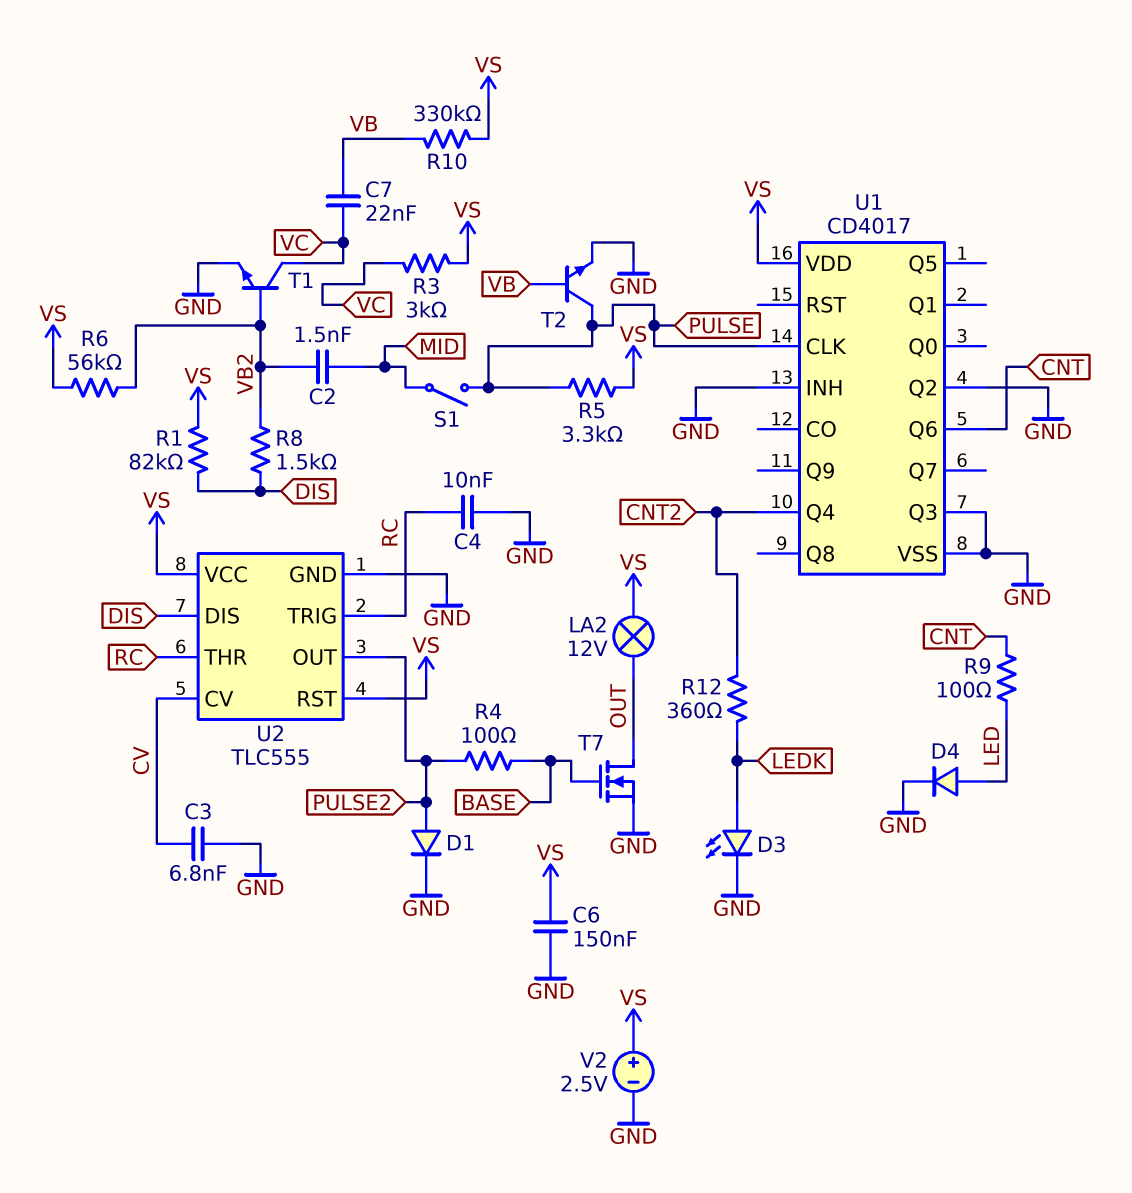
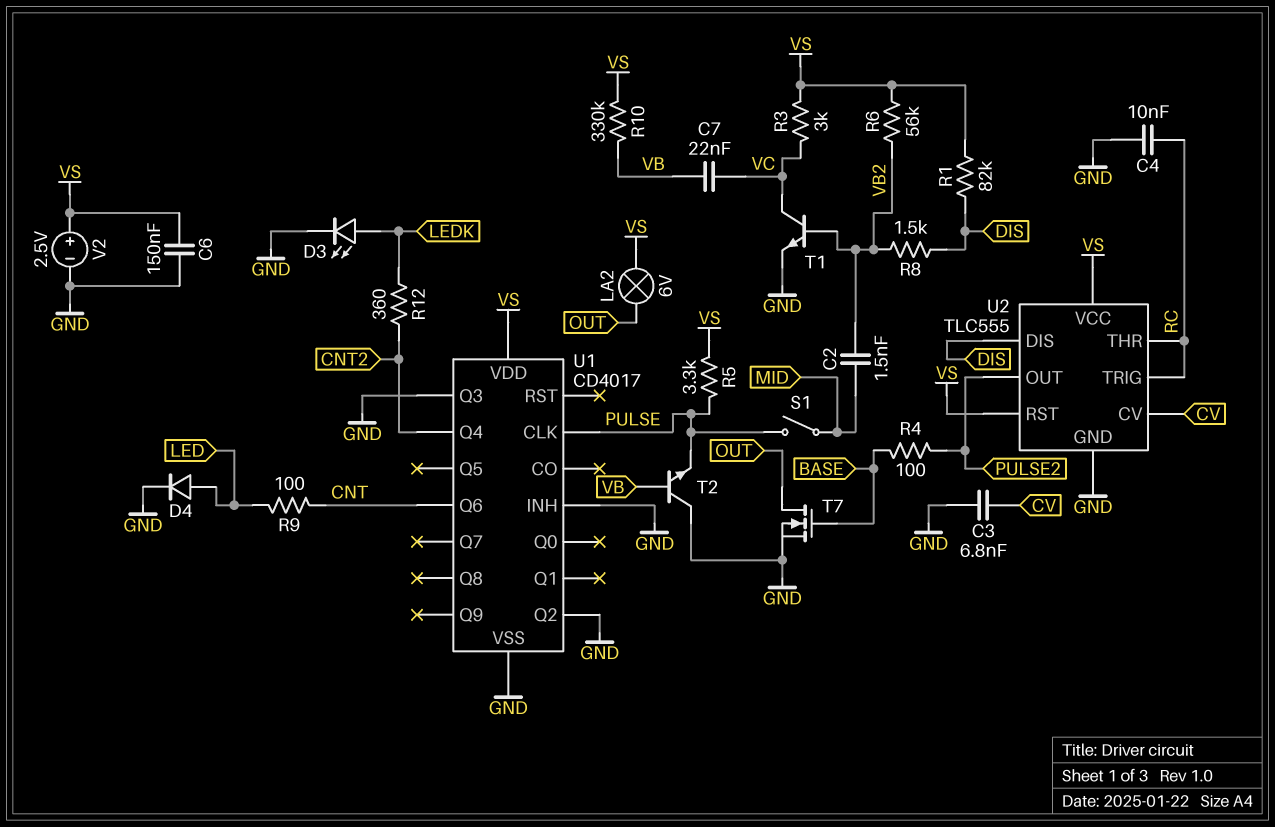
D1: diode (A PULSE2, K GND) -> none
LA2: lamp 12V (OUT, VS) -> lamp 6V (OUT, VS)
T2: NPN (B VB, C PULSE, E GND) -> NPN (B VB, C GND, E PULSE)

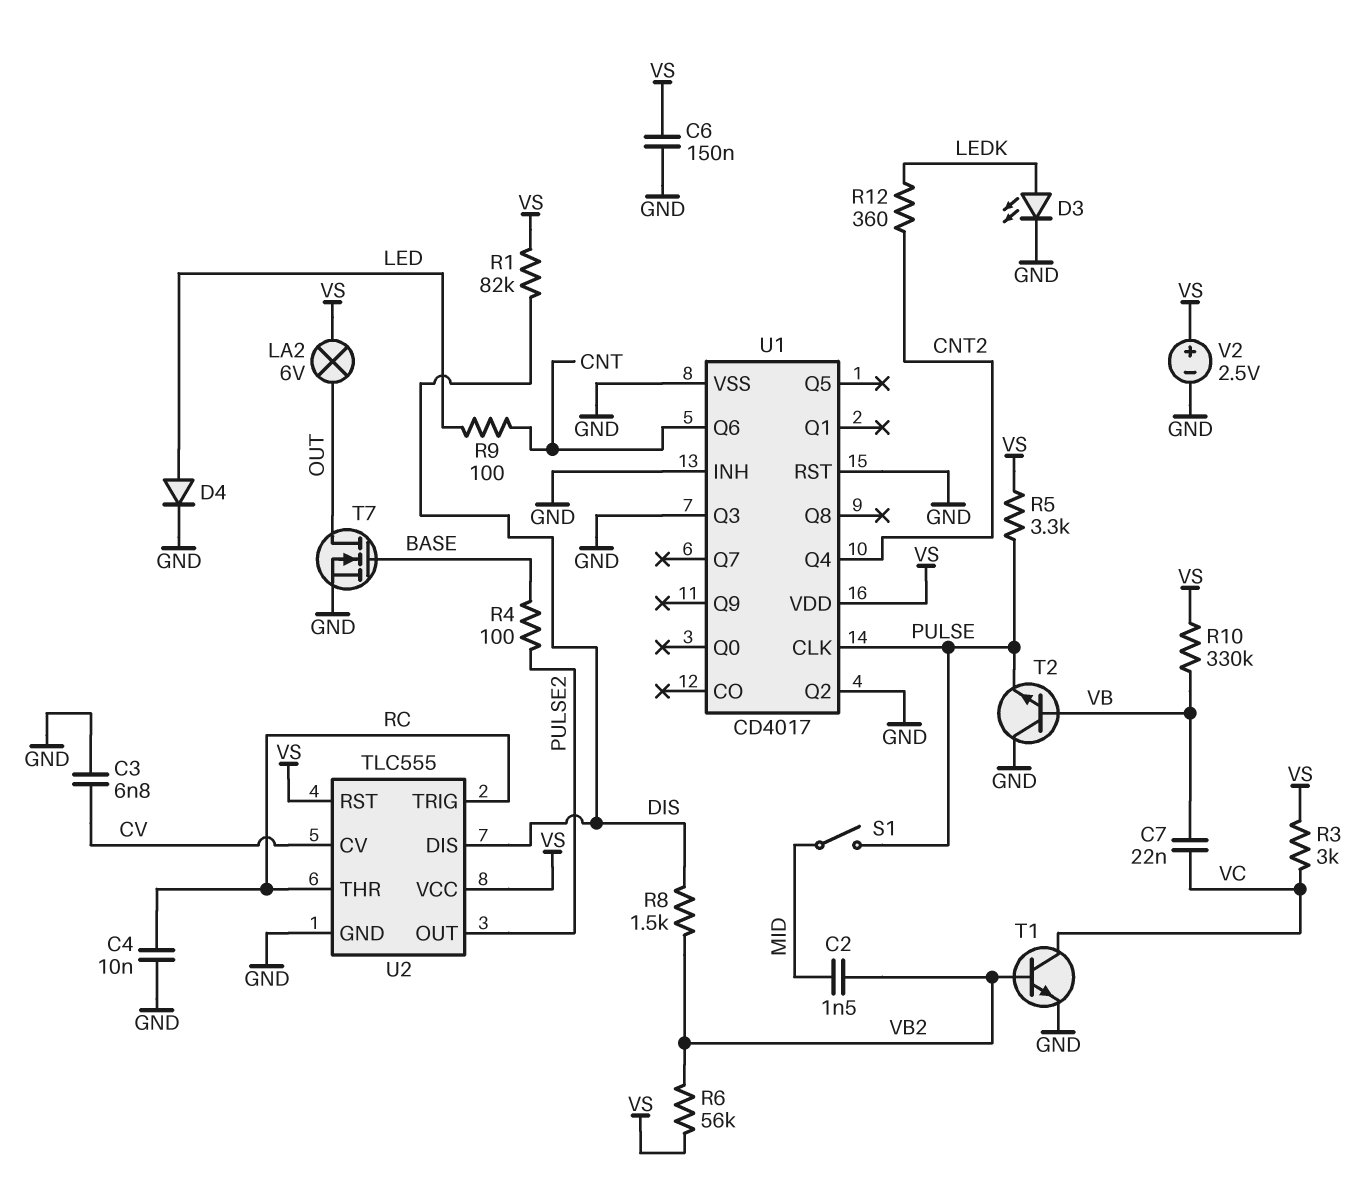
U1 pin RST: none -> GND

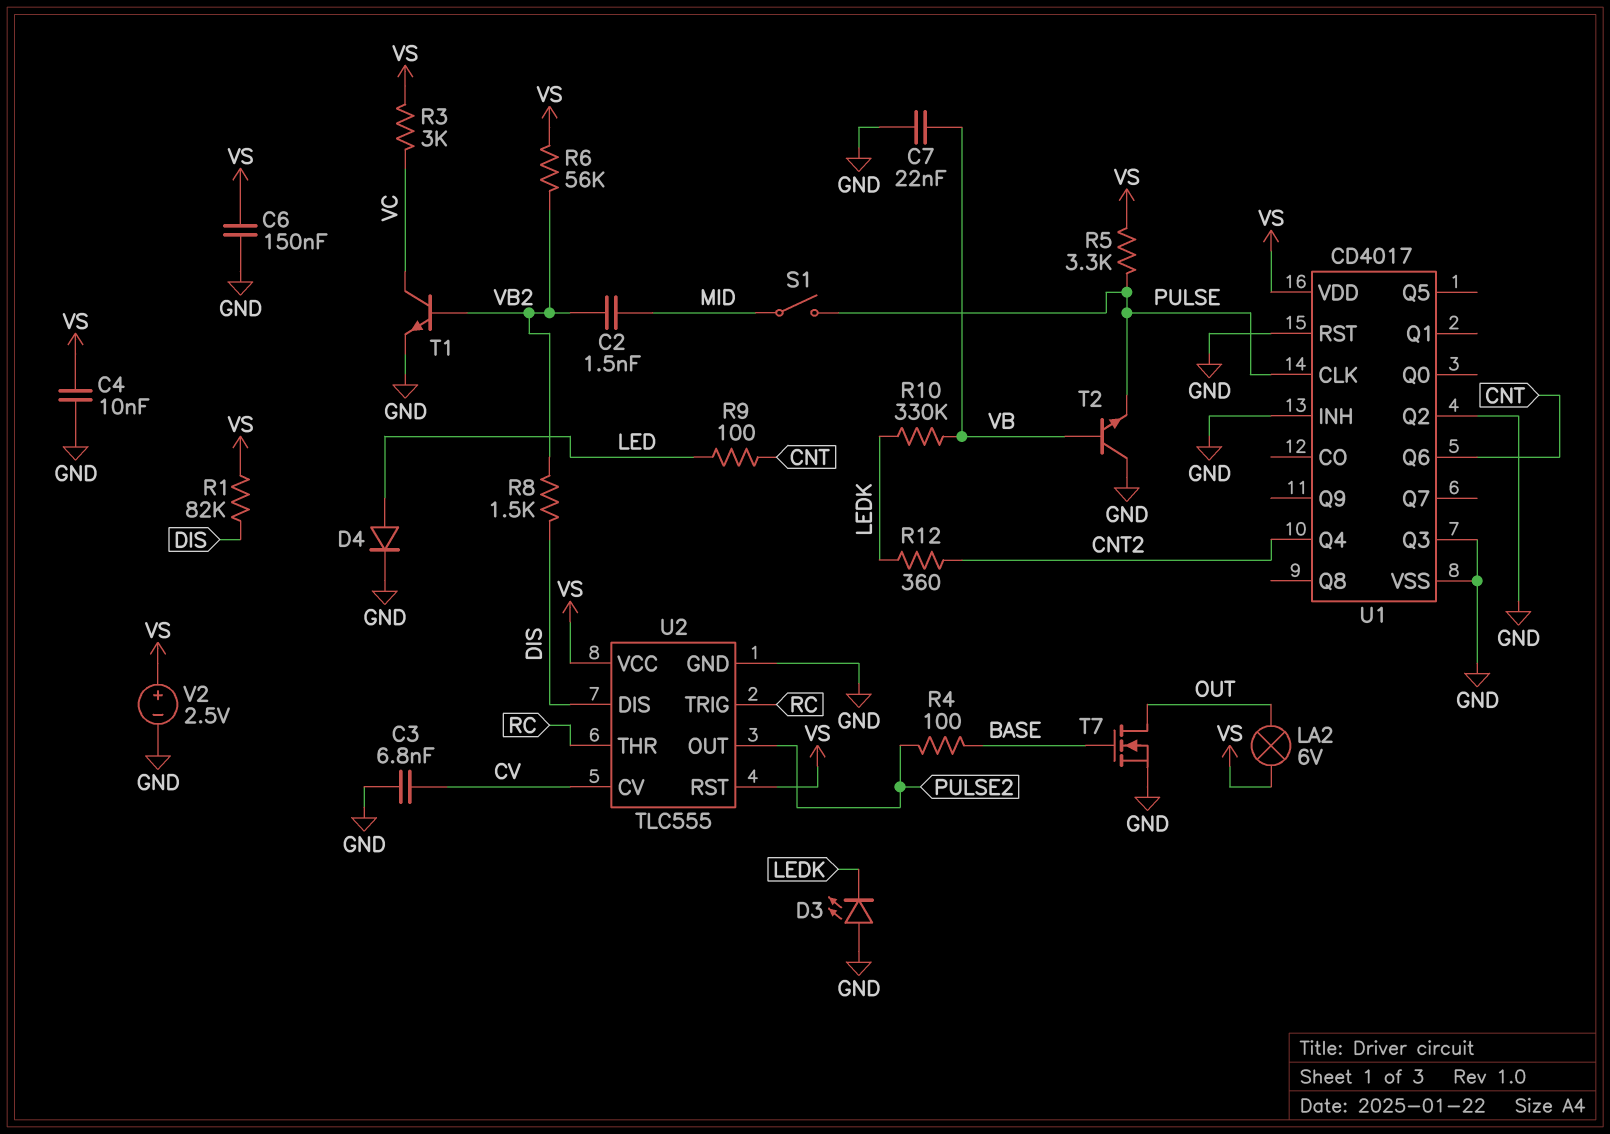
C4: 10nF (GND, RC) -> 10nF (GND, VS)
C7: 22nF (VB, VC) -> 22nF (GND, VB)
D3: LED (A LEDK, K GND) -> LED (A GND, K LEDK)
R10: 330k (VB, VS) -> 330k (LEDK, VB)

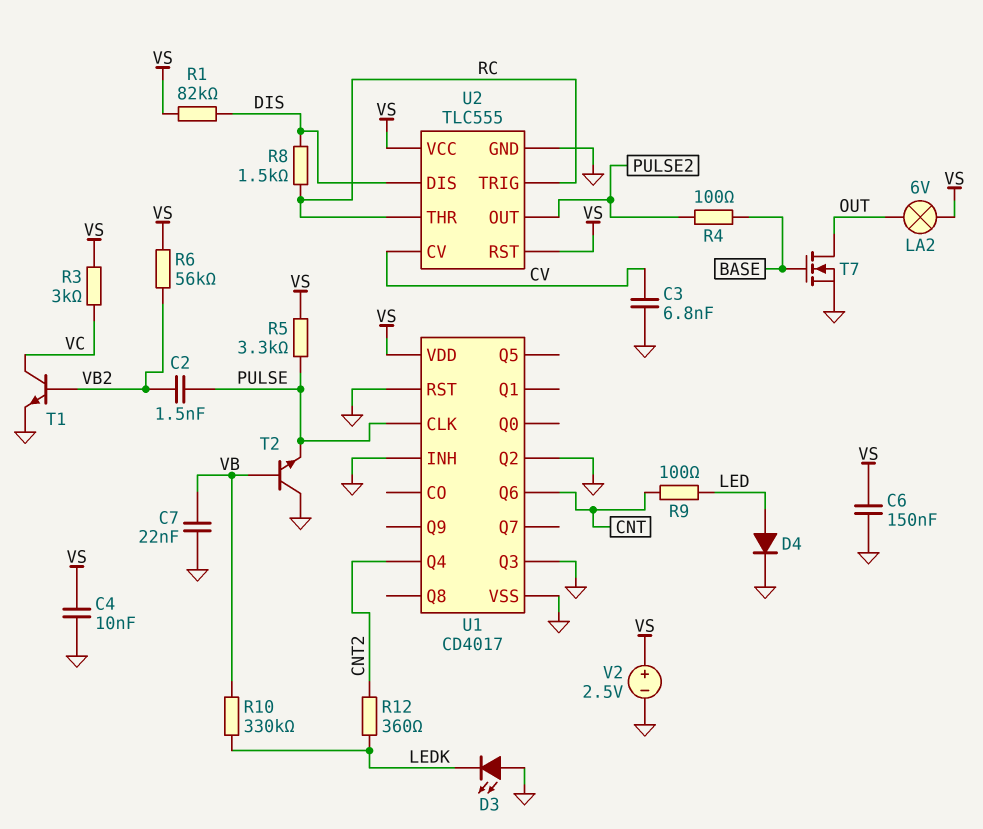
C2: 1.5nF (MID, VB2) -> 1.5nF (PULSE, VB2)
R8: 1.5k (DIS, VB2) -> 1.5k (DIS, RC)
S1: switch (MID, PULSE) -> none

